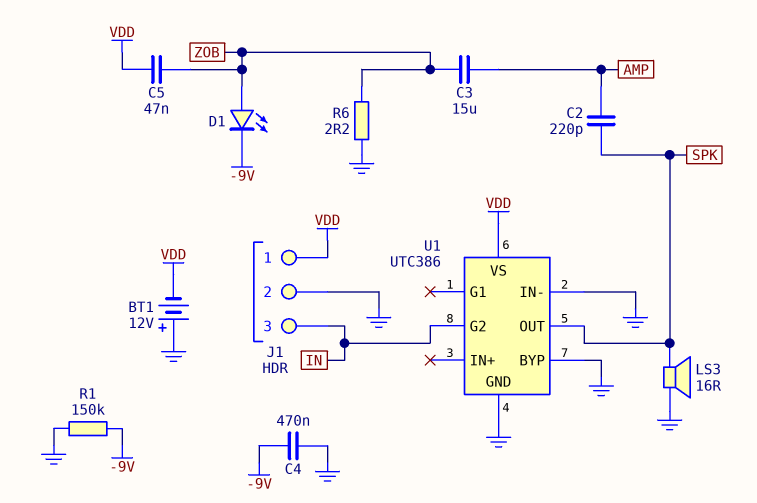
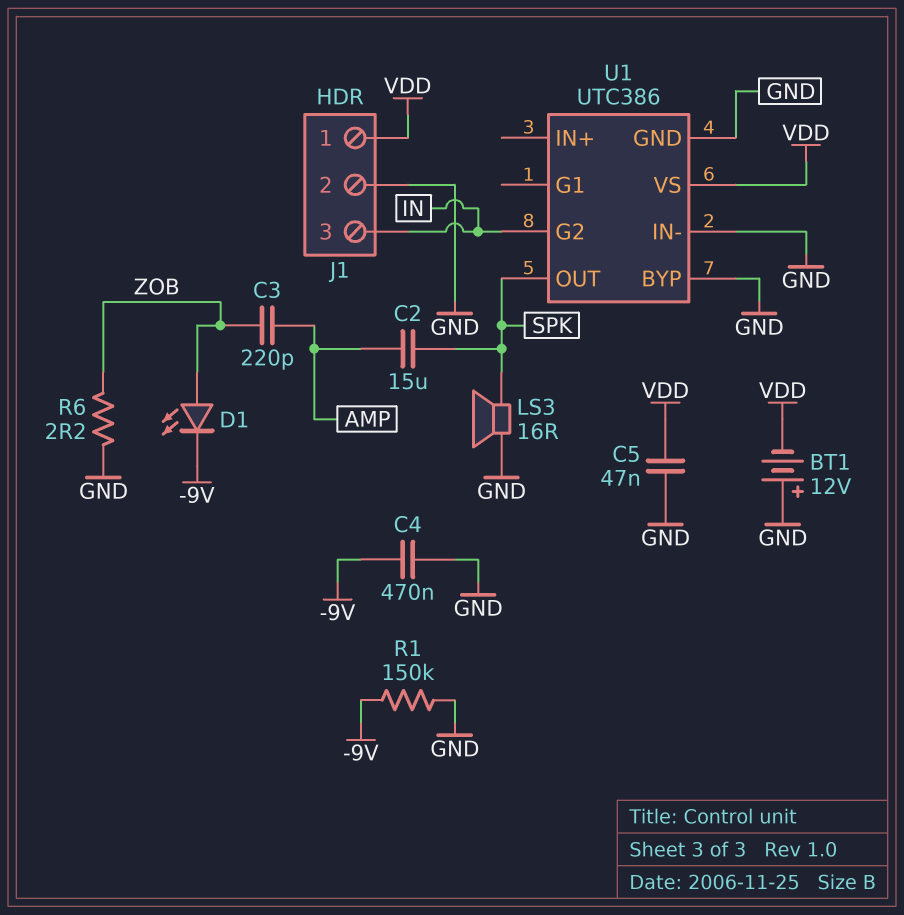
C2: 220pF (AMP, SPK) -> 15uF (AMP, SPK)
C3: 15uF (AMP, ZOB) -> 220pF (AMP, ZOB)
C5: 47nF (VDD, ZOB) -> 47nF (GND, VDD)

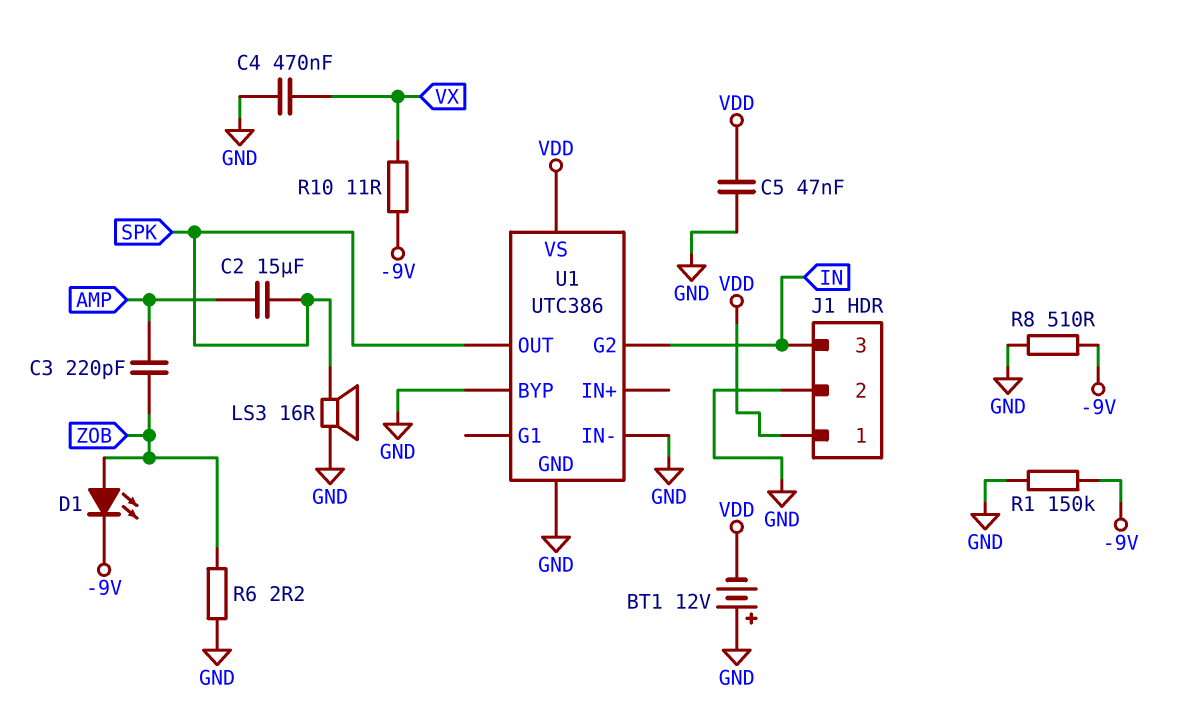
C4: 470nF (-9V, GND) -> 470nF (GND, VX)
R8: none -> 510 (-9V, GND)
R10: none -> 11 (-9V, VX)

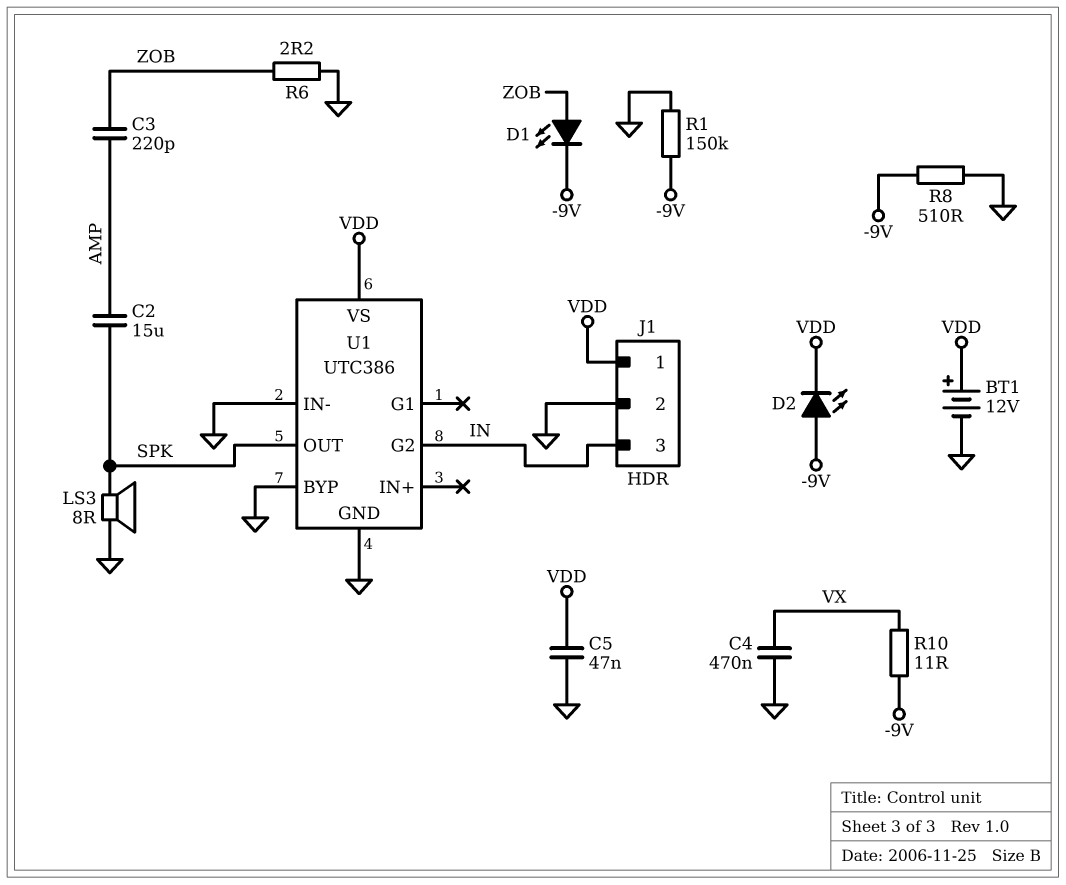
BT1: 12V (plus GND, minus VDD) -> 12V (plus VDD, minus GND)
D2: none -> LED (A -9V, K VDD)
LS3: speaker 16R (GND, SPK) -> speaker 8R (GND, SPK)

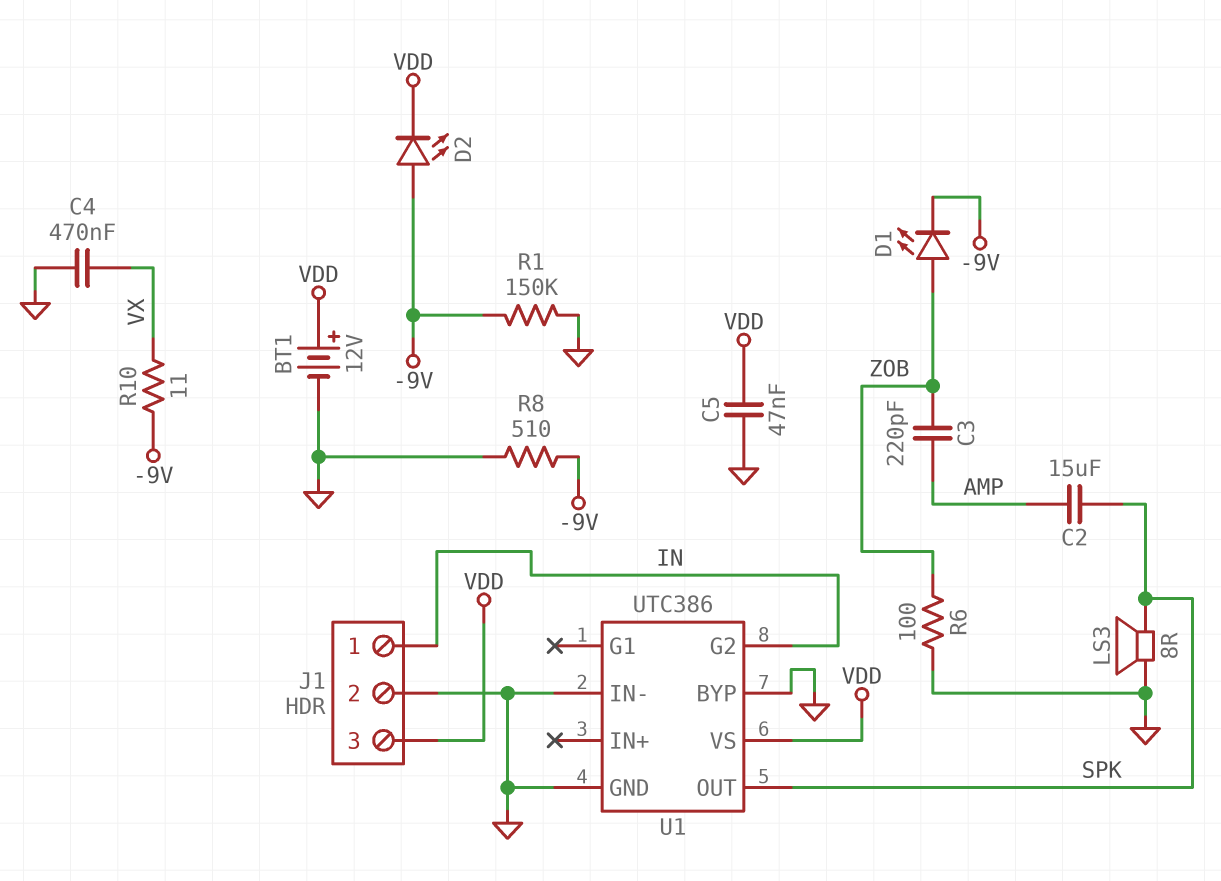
J1 pin 1: VDD -> IN
J1 pin 3: IN -> VDD
R6: 2.2 (GND, ZOB) -> 100 (GND, ZOB)

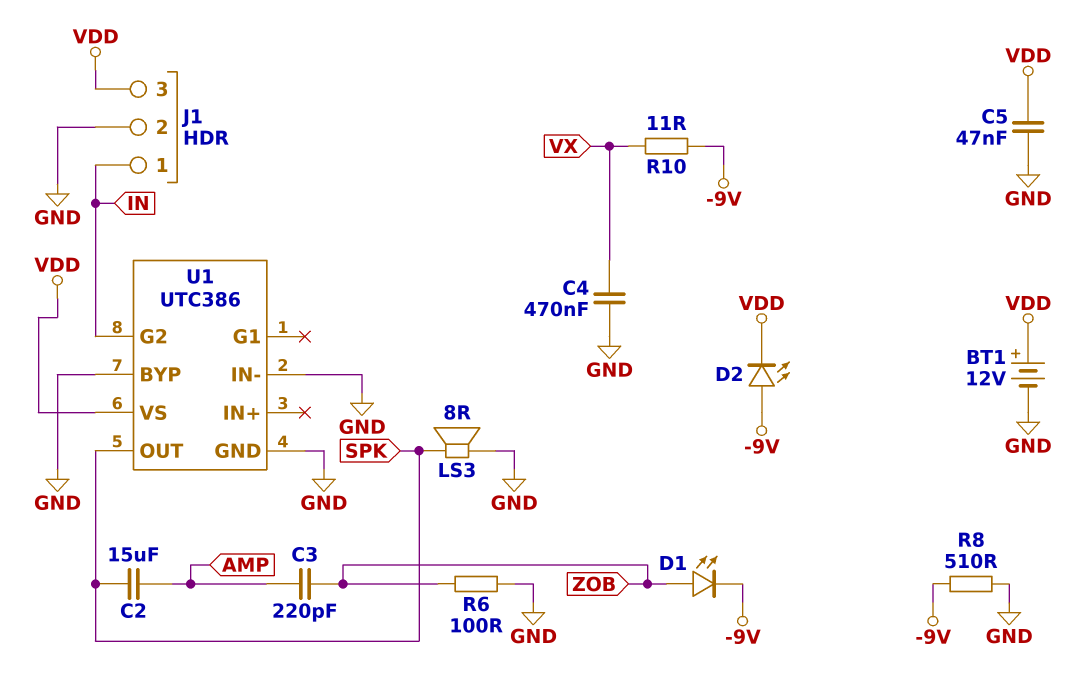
R1: 150k (-9V, GND) -> none

